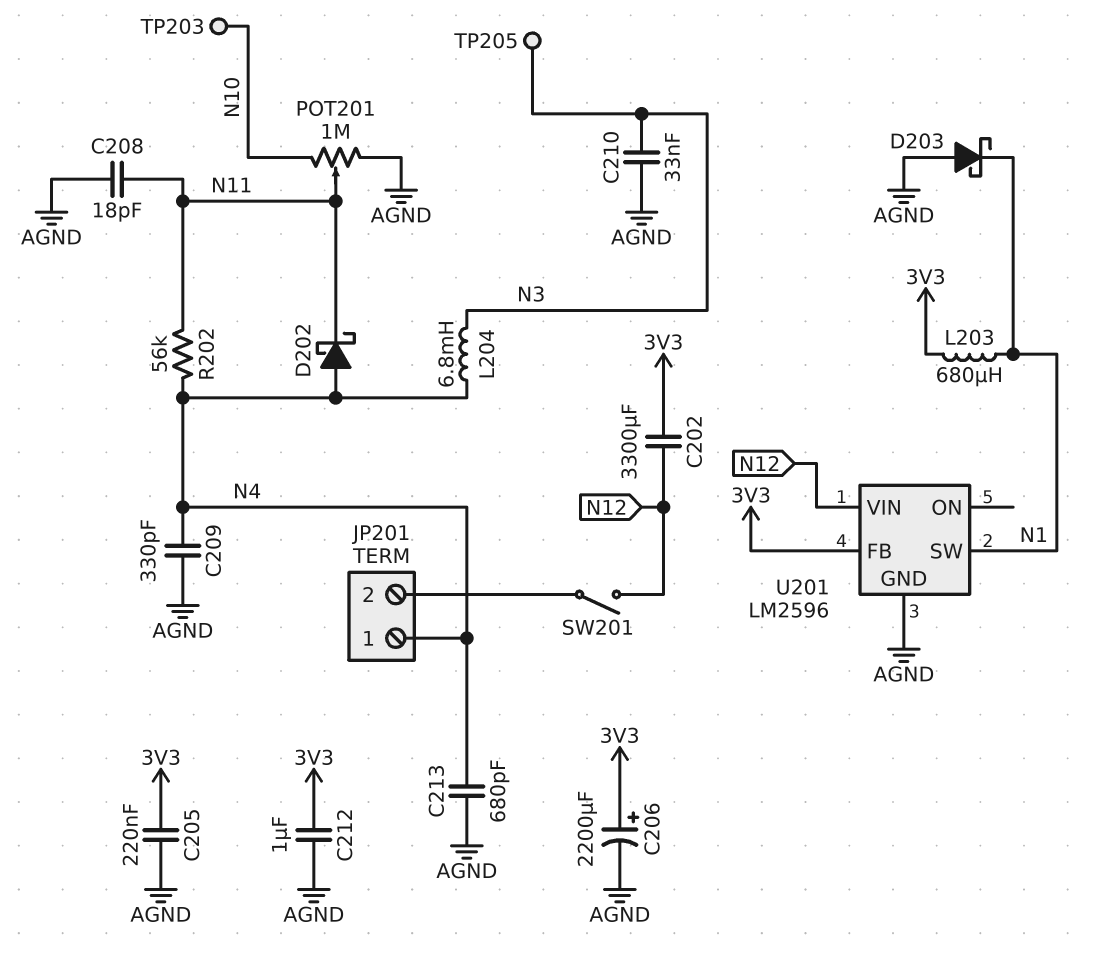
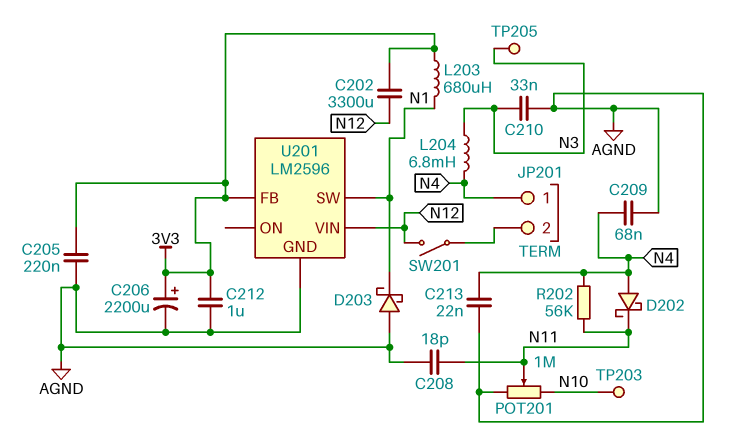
C209: 330pF (AGND, N4) -> 68nF (AGND, N4)
C213: 680pF (AGND, N4) -> 22nF (AGND, N4)

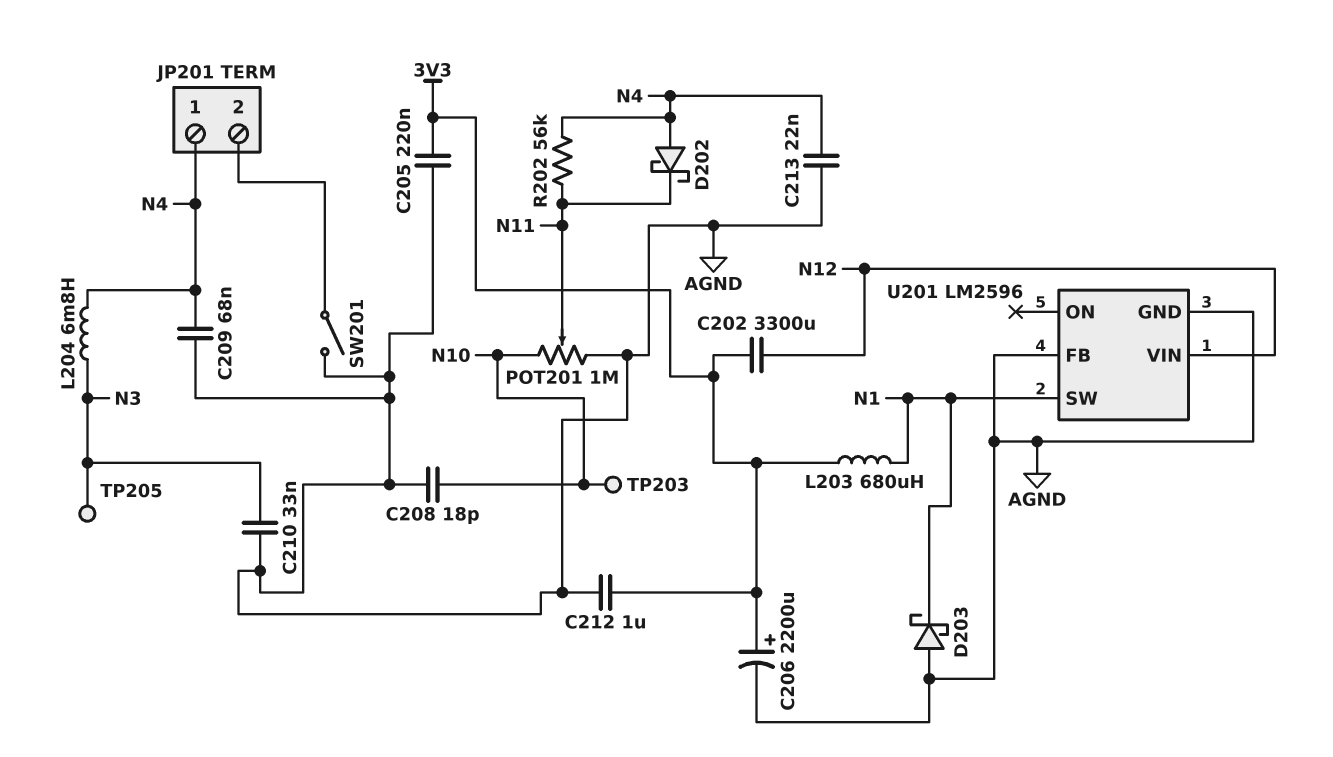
C208: 18pF (AGND, N11) -> 18pF (AGND, N10)
SW201: switch (JP201/2, N12) -> switch (AGND, JP201/2)
U201 pin FB: 3V3 -> AGND

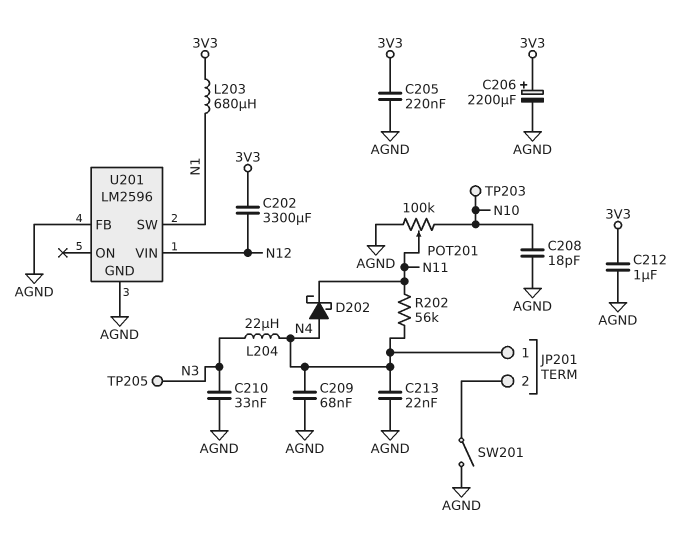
D203: schottky (A AGND, K N1) -> none
L204: 6.8mH (N3, N4) -> 22uH (N3, N4)
POT201: 1M (AGND, N10, wiper N11) -> 100k (AGND, N10, wiper N11)

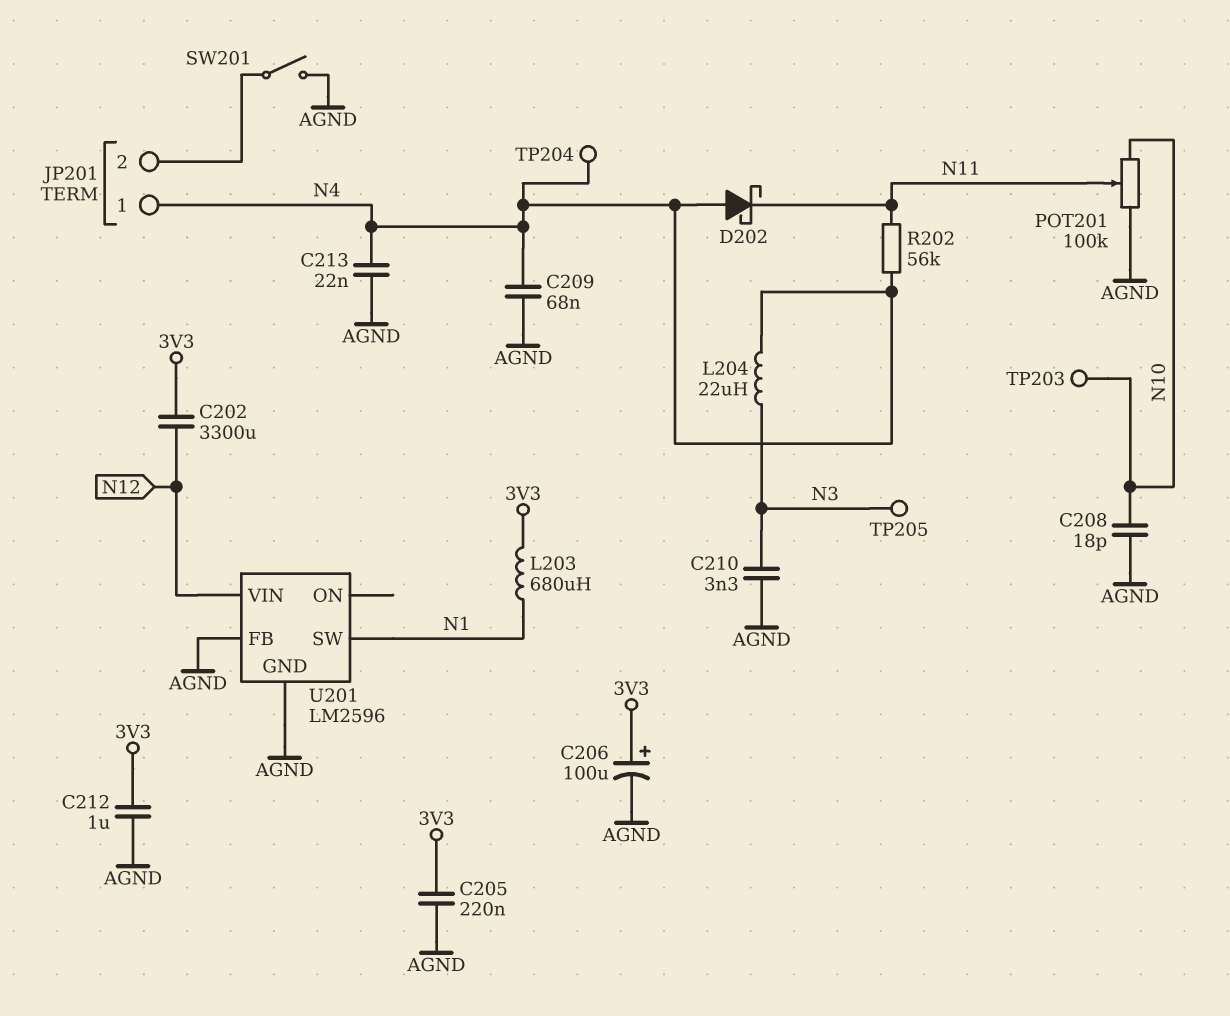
C206: 2200uF (plus 3V3, minus AGND) -> 100uF (plus 3V3, minus AGND)
C210: 33nF (AGND, N3) -> 3.3nF (AGND, N3)
TP204: none -> test point (N4)

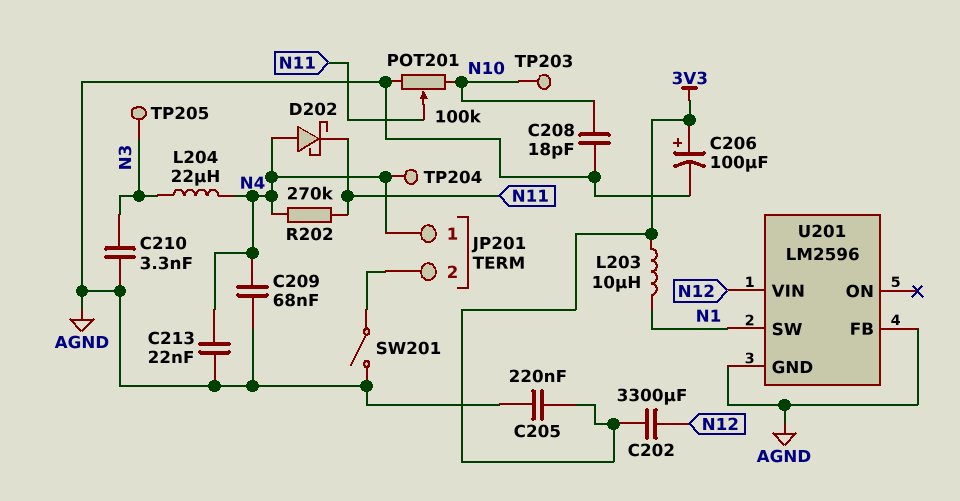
C212: 1uF (3V3, AGND) -> none
L203: 680uH (3V3, N1) -> 10uH (3V3, N1)
R202: 56k (N4, N11) -> 270k (N4, N11)

